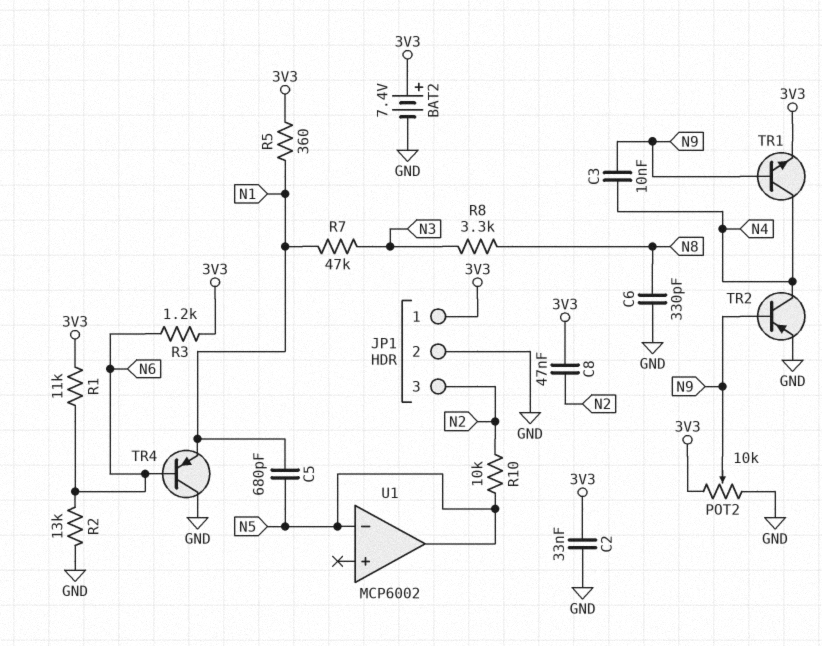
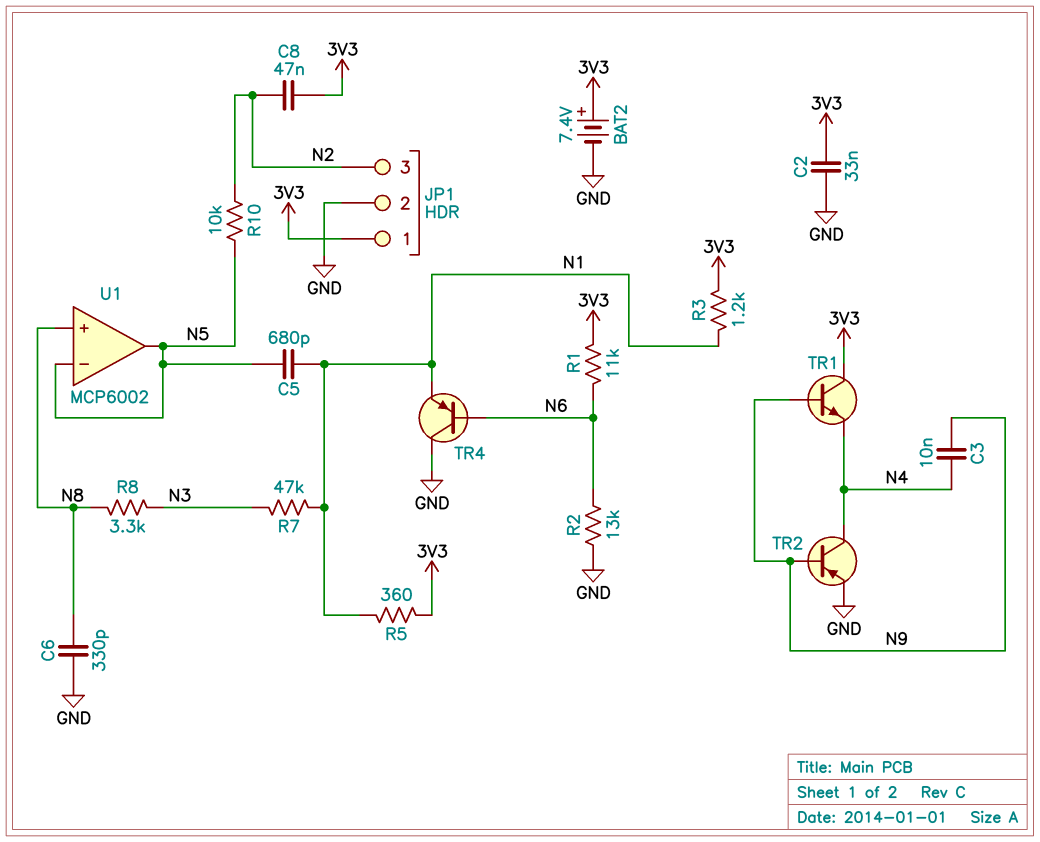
POT2: 10k (3V3, GND, wiper N9) -> none
R3: 1.2k (3V3, N6) -> 1.2k (3V3, N1)
TR1: NPN (B N9, C N4, E 3V3) -> NPN (B N9, C 3V3, E N4)
U1 pin in+: none -> N8

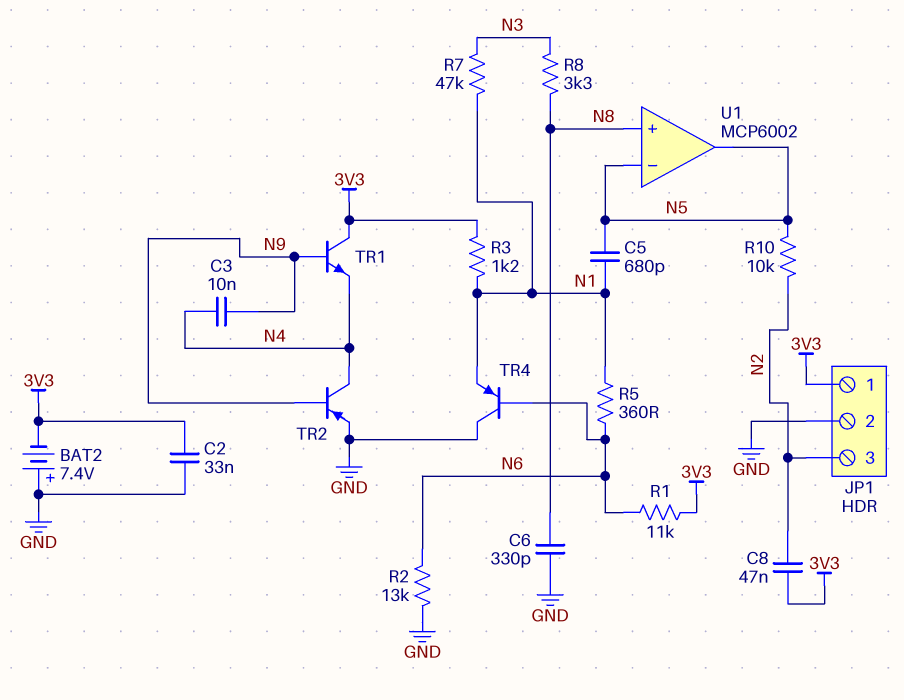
BAT2: 7.4V (plus 3V3, minus GND) -> 7.4V (plus GND, minus 3V3)
R5: 360 (3V3, N1) -> 360 (N1, N6)

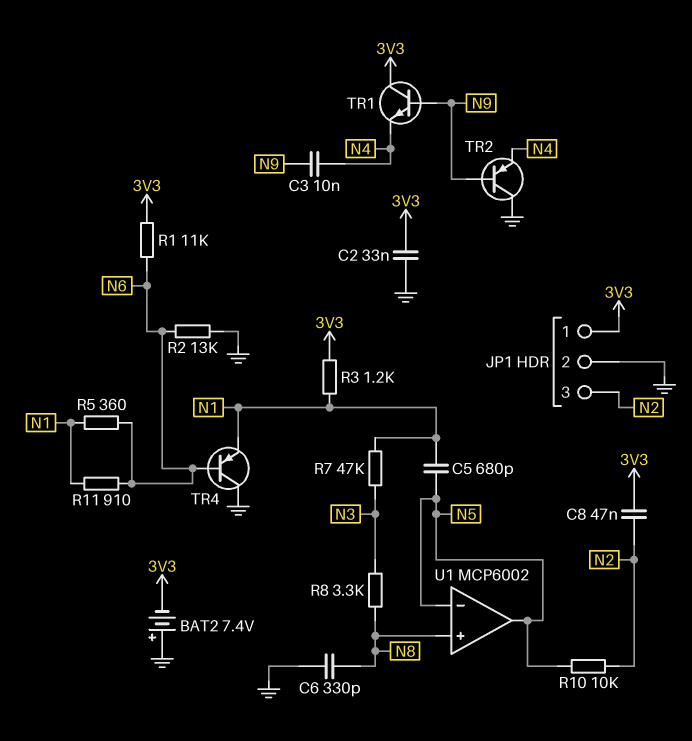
R11: none -> 910 (N1, N6)
TR2: PNP (B N9, C N4, E GND) -> PNP (B N9, C GND, E N4)

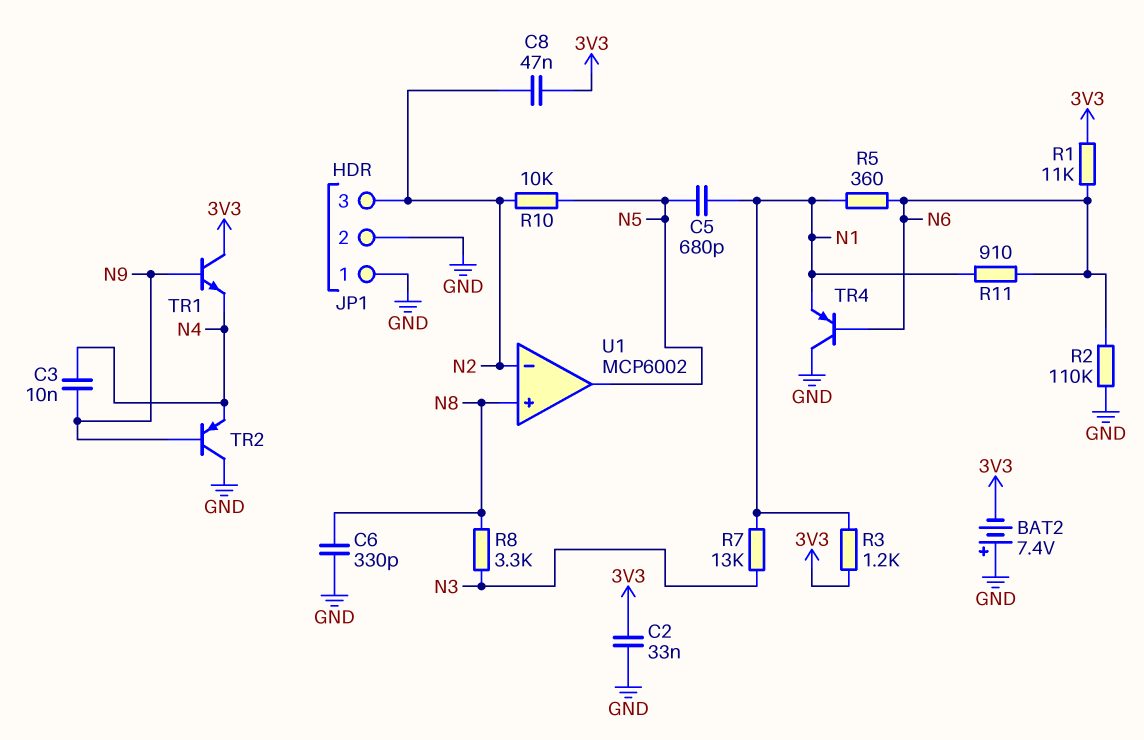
JP1 pin 1: 3V3 -> GND
R2: 13k (GND, N6) -> 110k (GND, N6)
R7: 47k (N1, N3) -> 13k (N1, N3)
U1 pin in-: N5 -> N2

